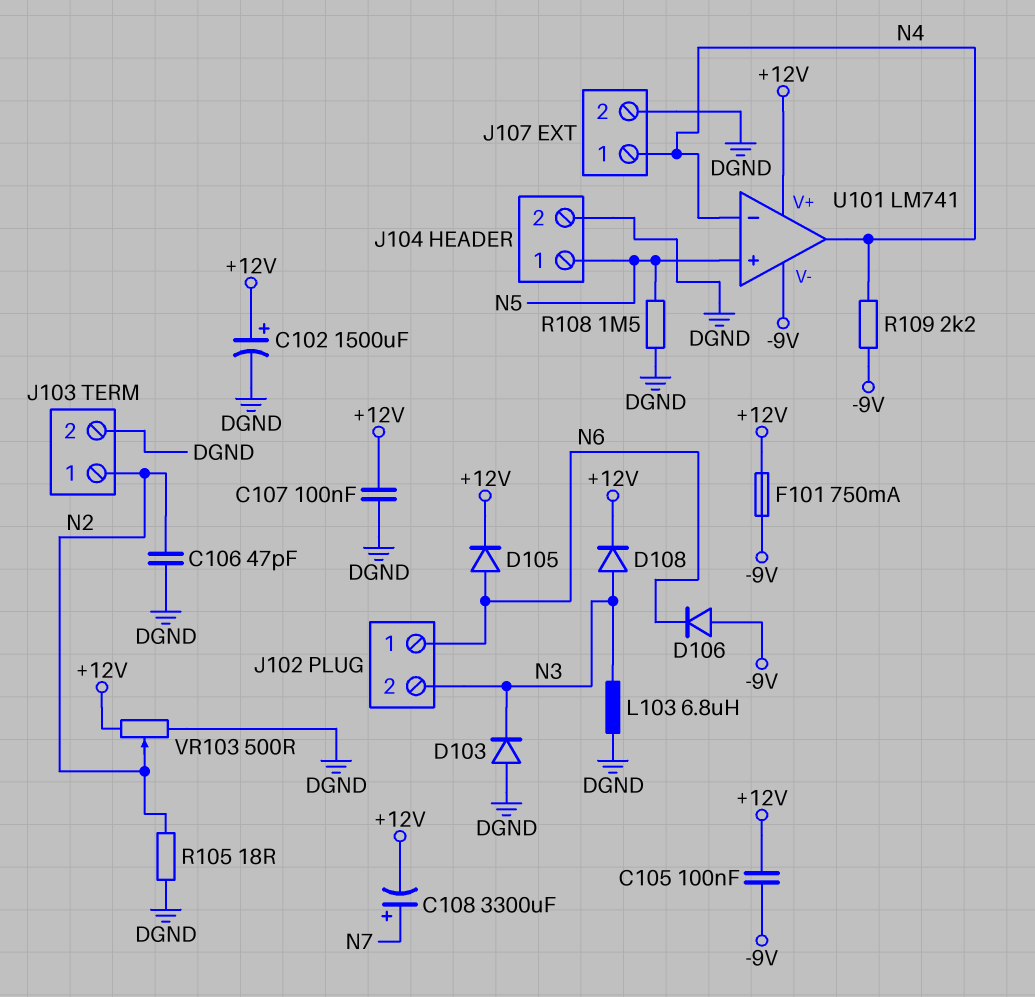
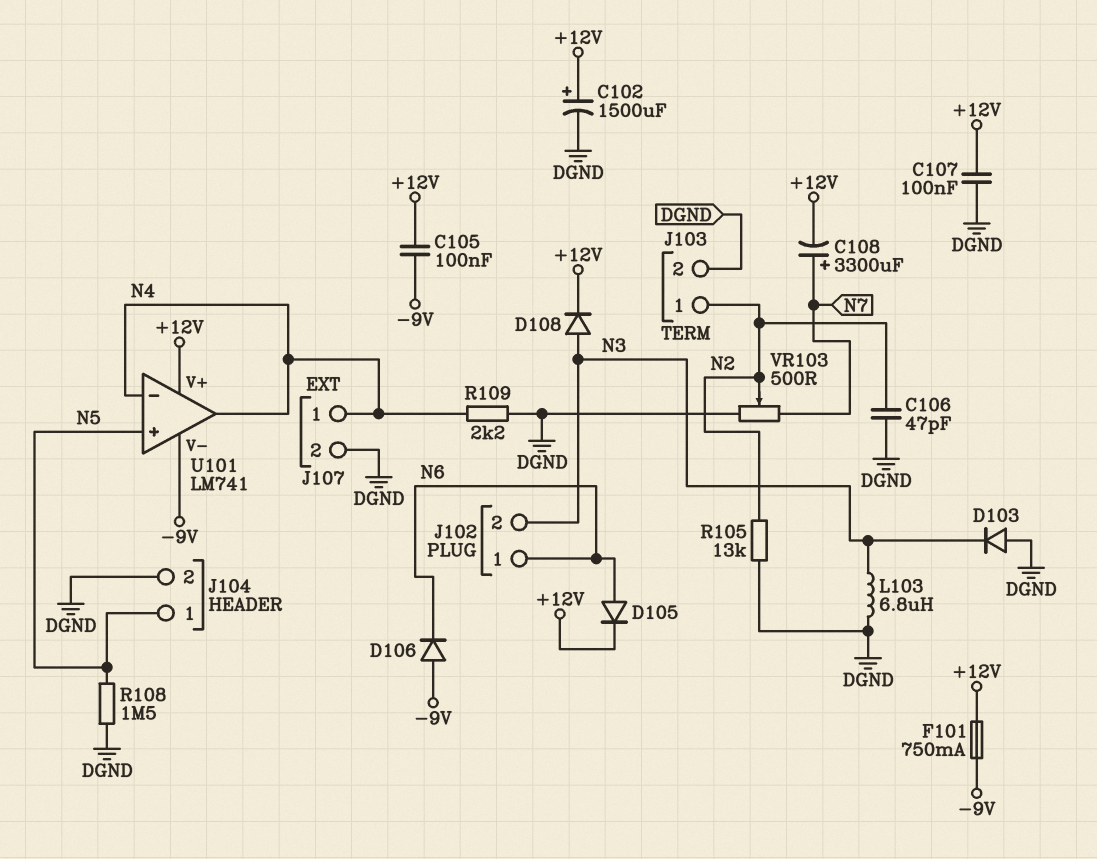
R105: 18 (DGND, N2) -> 13k (DGND, N2)
R109: 2.2k (-9V, N4) -> 2.2k (DGND, N4)
VR103: 500 (+12V, DGND, wiper N2) -> 500 (DGND, N7, wiper N2)

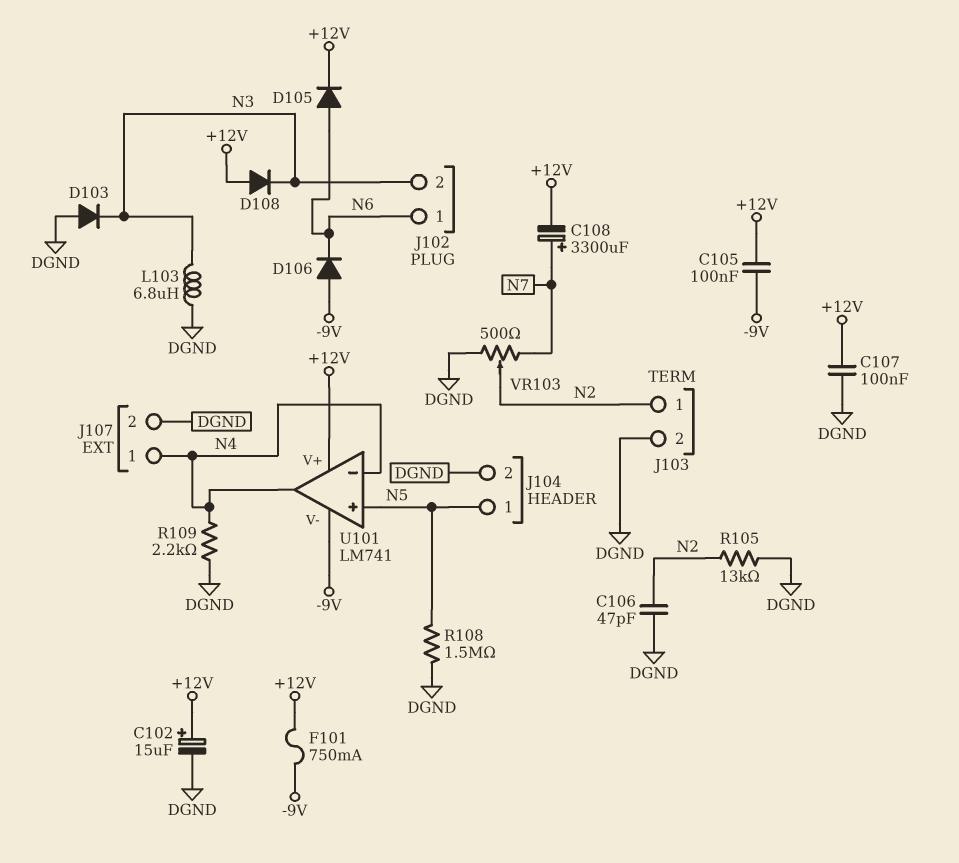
C102: 1500uF (plus +12V, minus DGND) -> 15uF (plus +12V, minus DGND)
D108: diode (A N3, K +12V) -> diode (A +12V, K N3)

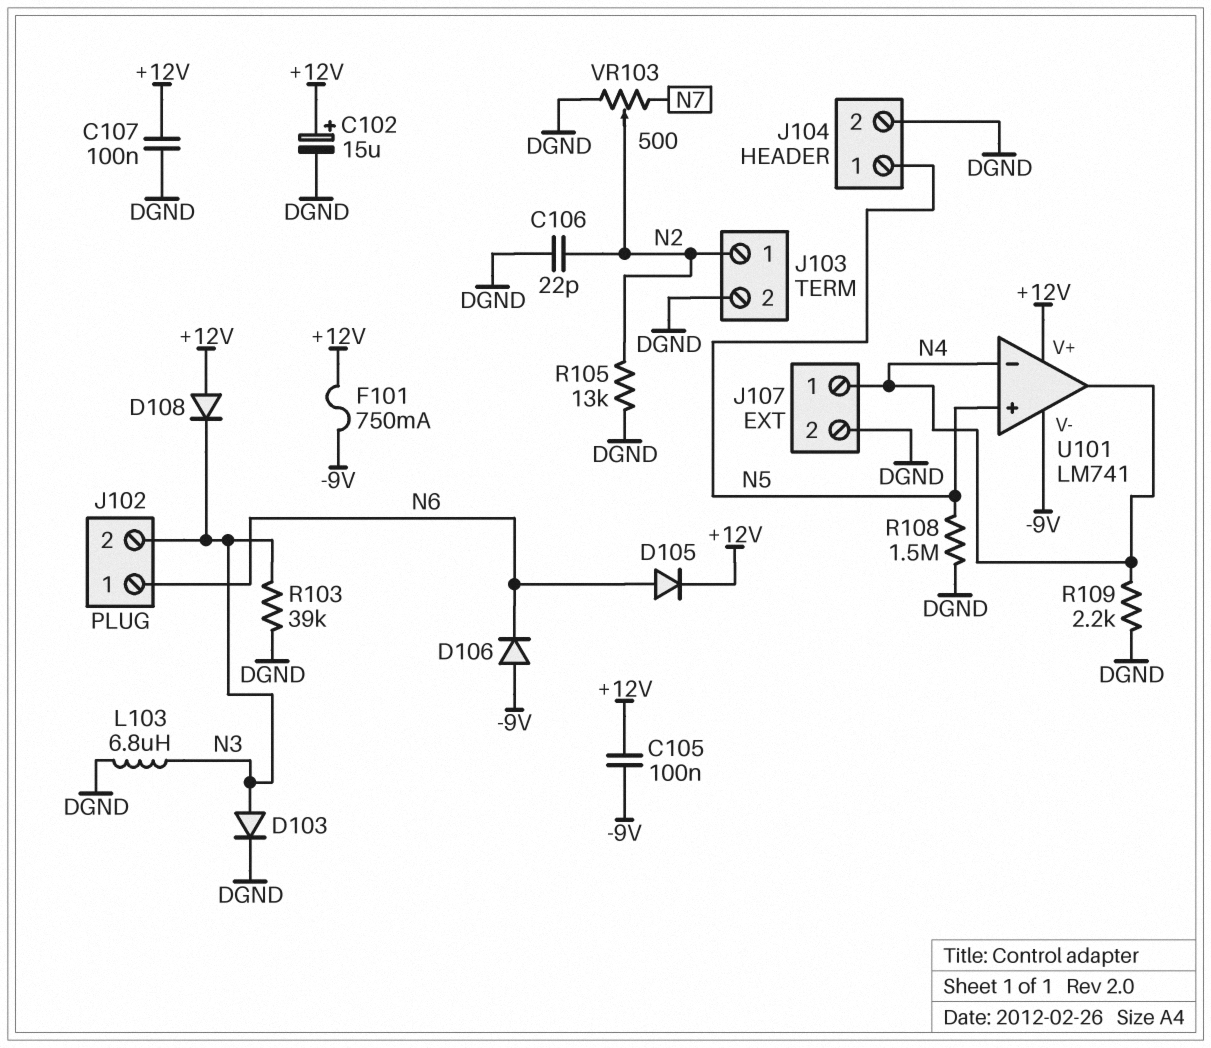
C106: 47pF (DGND, N2) -> 22pF (DGND, N2)
C108: 3300uF (plus N7, minus +12V) -> none
D103: diode (A DGND, K N3) -> diode (A N3, K DGND)
R103: none -> 39k (DGND, N3)

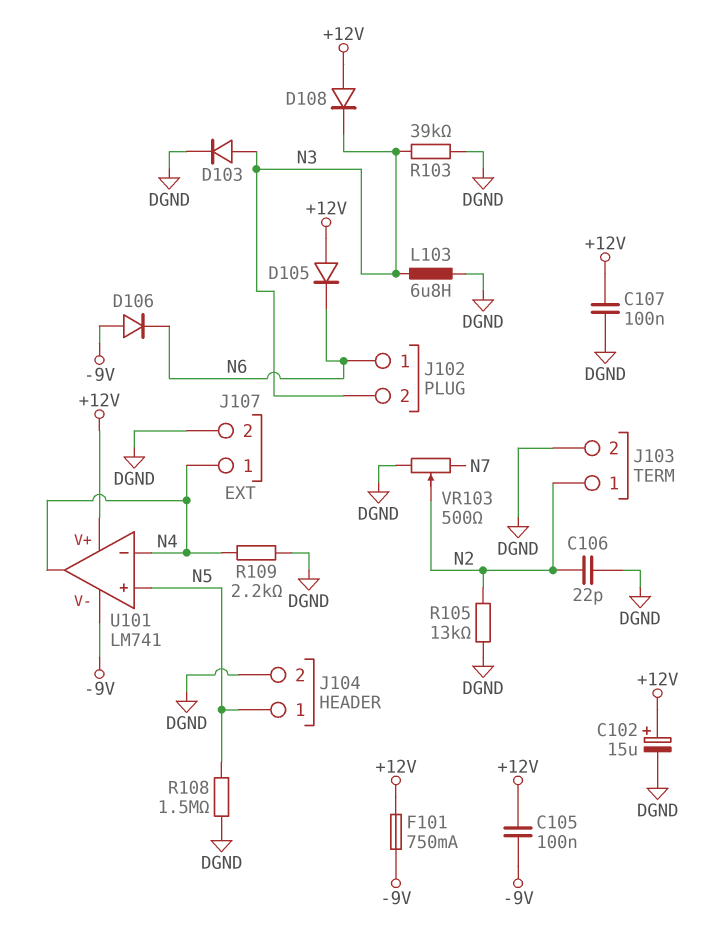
D105: diode (A N6, K +12V) -> diode (A +12V, K N6)

